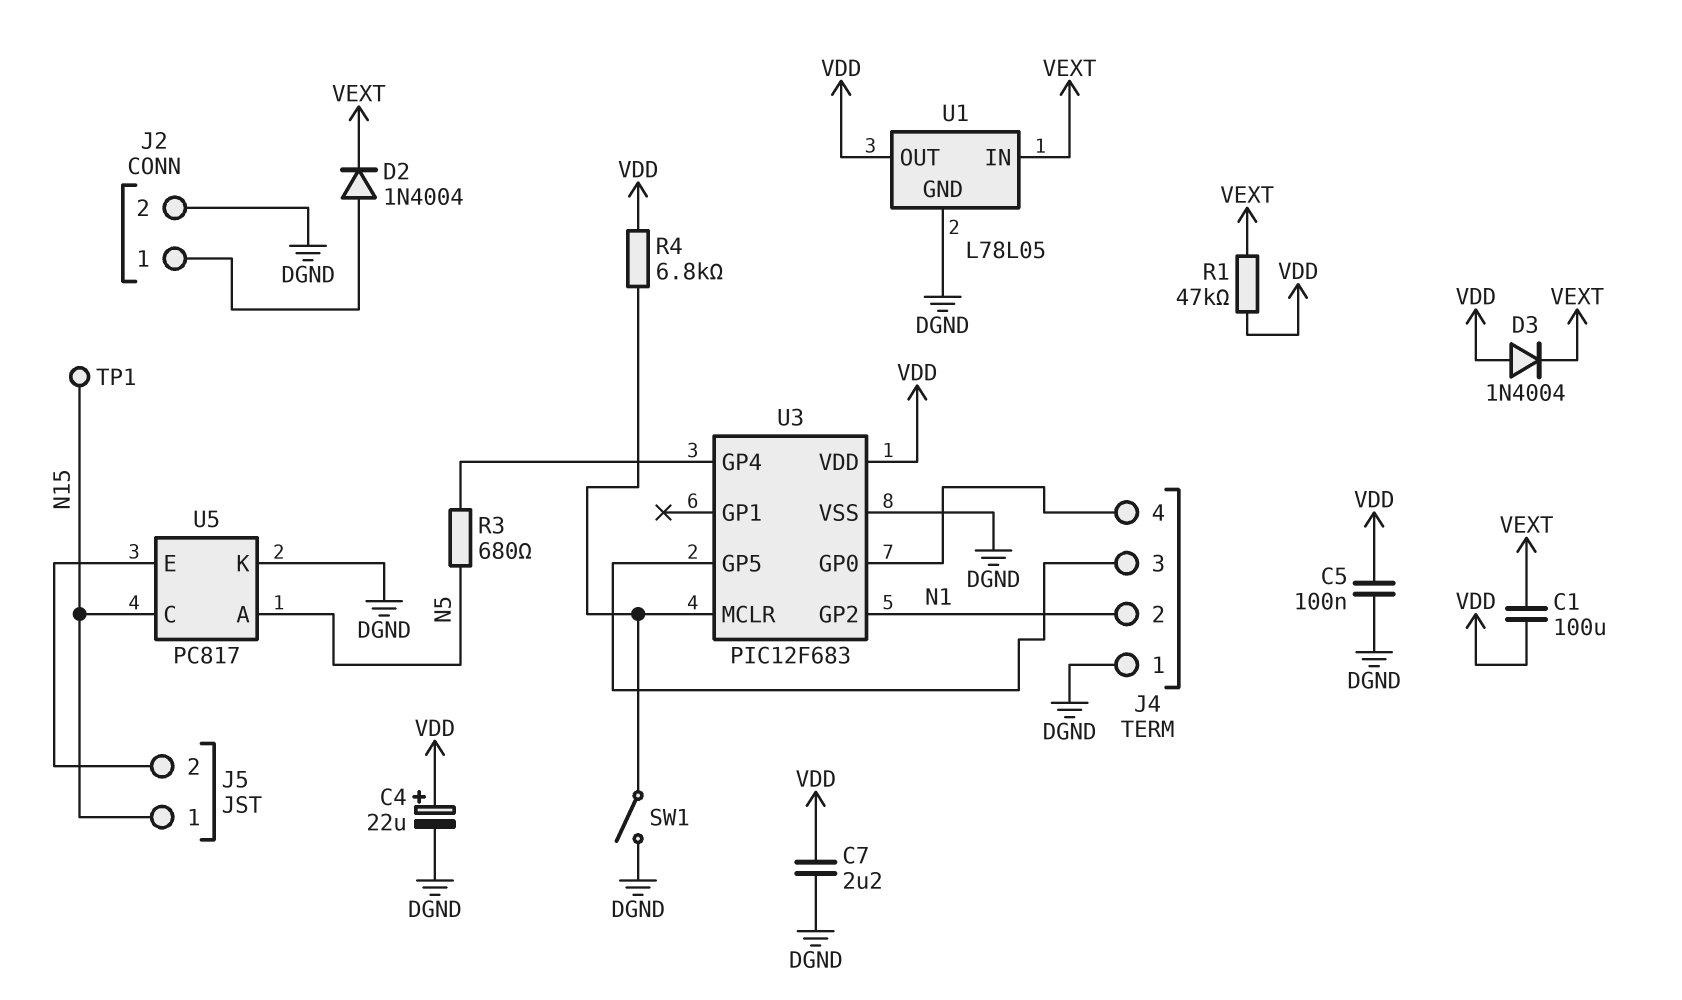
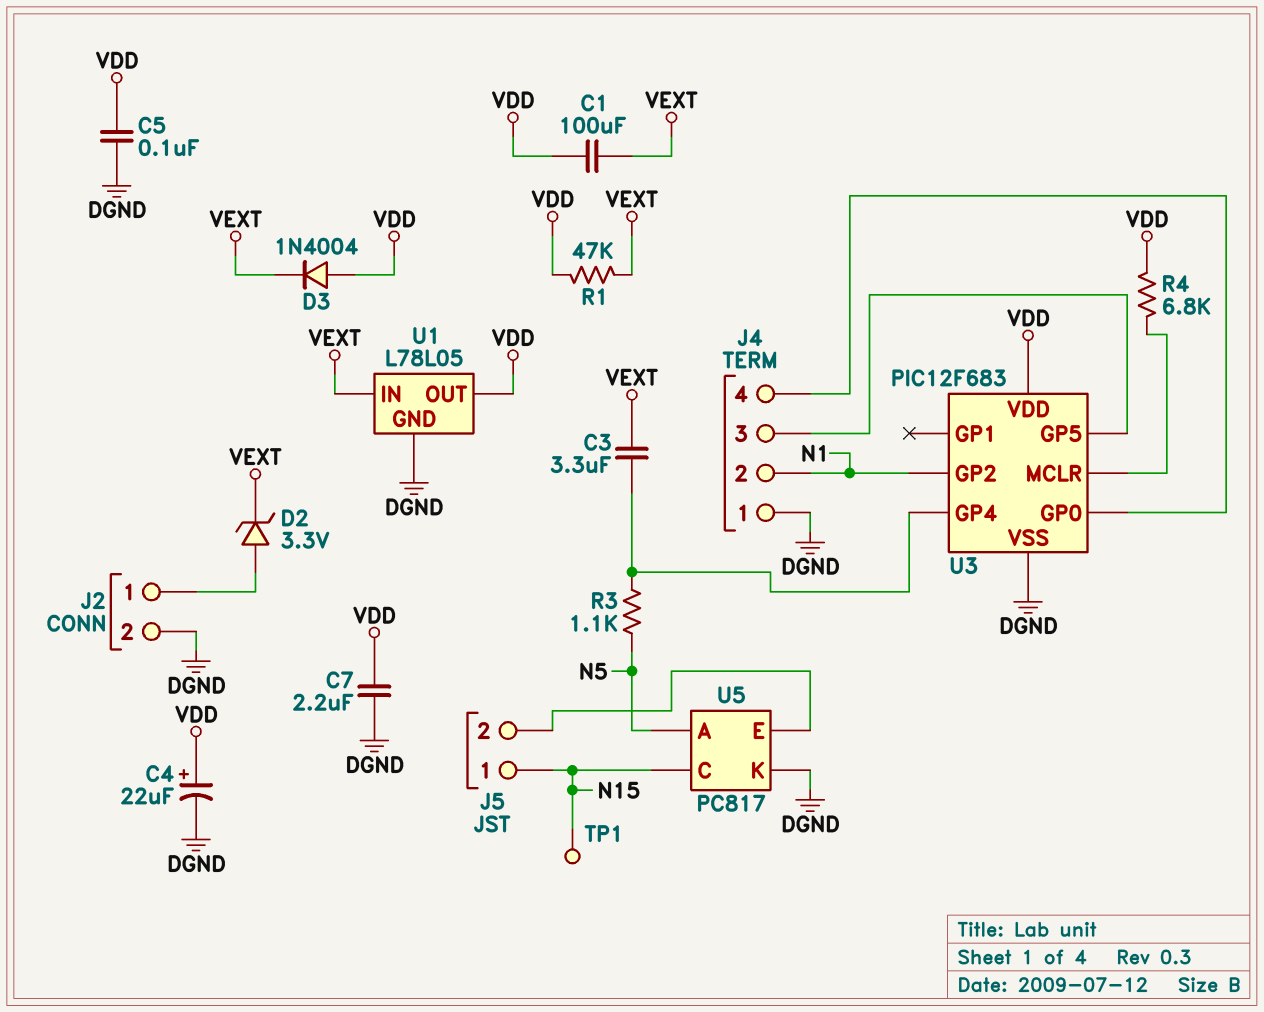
C3: none -> 3.3uF (U3/GP4, VEXT)
D2: diode 1N4004 (A J2/1, K VEXT) -> zener 3.3V (A J2/1, K VEXT)
R3: 680 (N5, U3/GP4) -> 1.1k (N5, U3/GP4)
SW1: switch (DGND, U3/MCLR) -> none

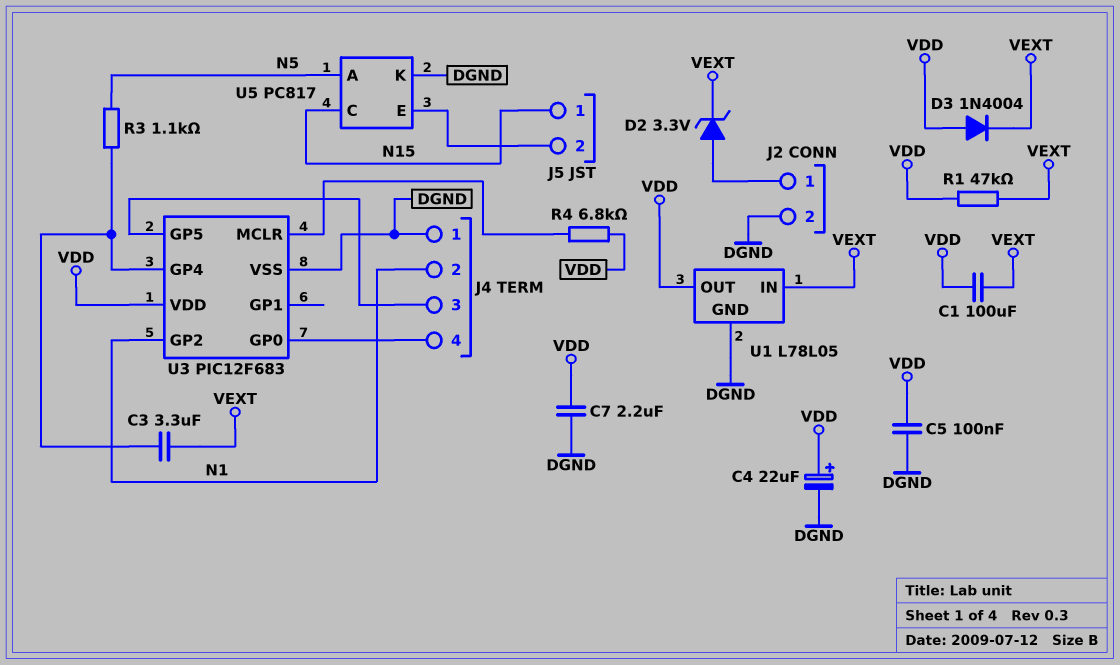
TP1: test point (N15) -> none

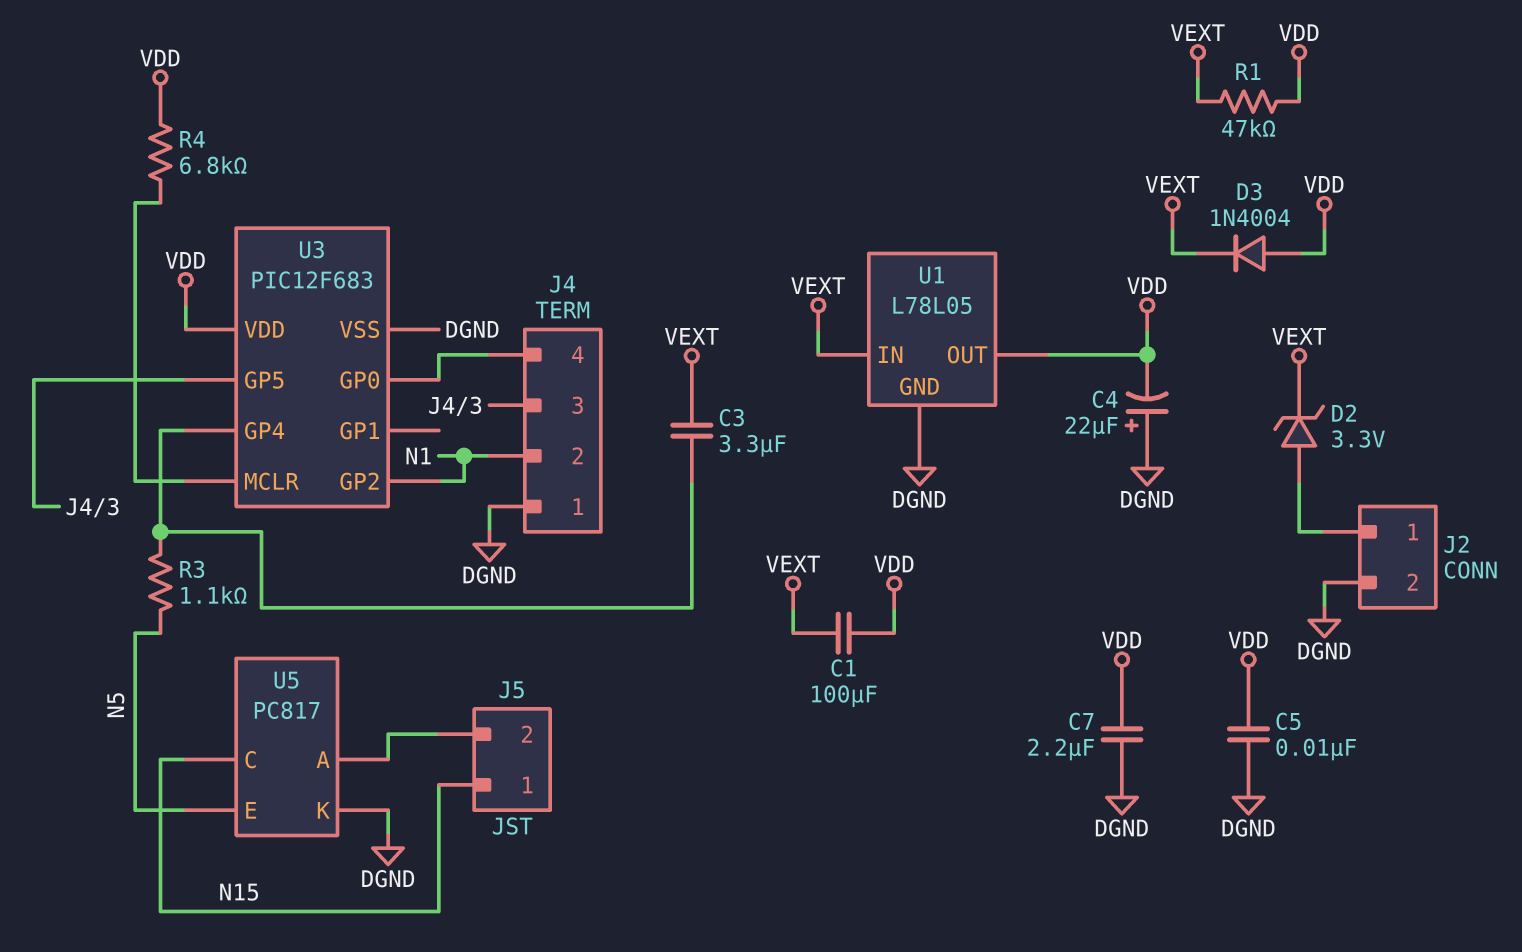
C4: 22uF (plus VDD, minus DGND) -> 22uF (plus DGND, minus VDD)
C5: 100nF (DGND, VDD) -> 10nF (DGND, VDD)
U5 pin A: N5 -> J5/2
U5 pin E: J5/2 -> N5

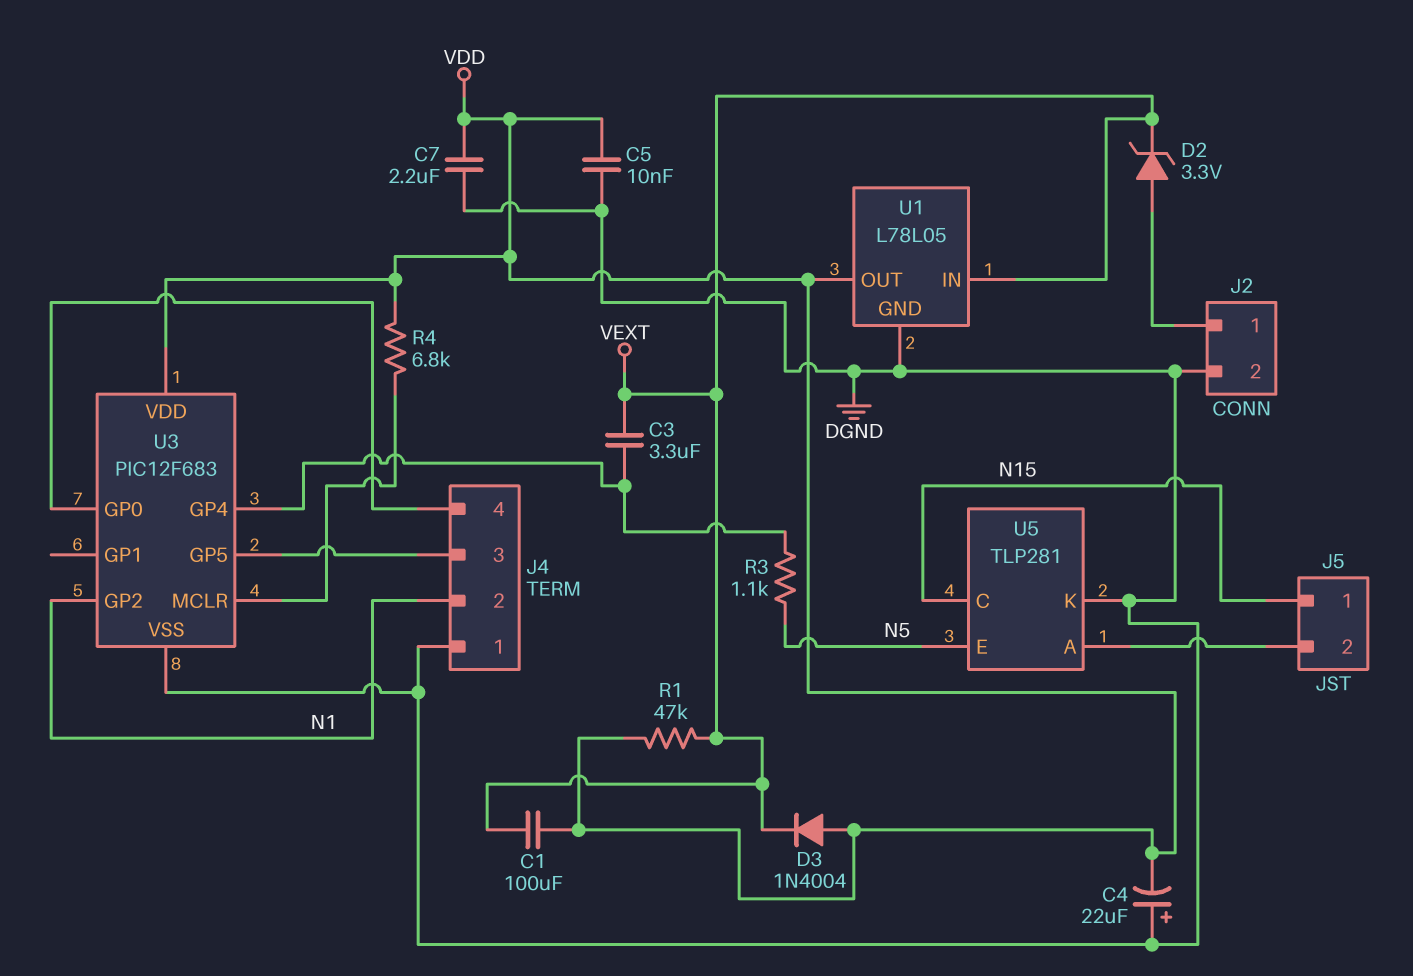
U5: PC817 -> TLP281

